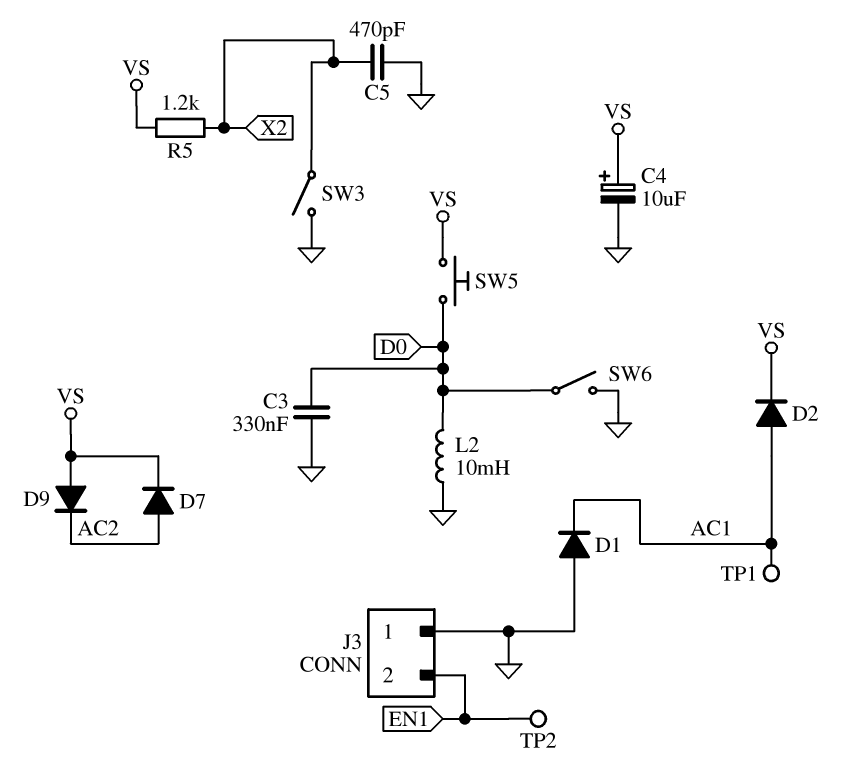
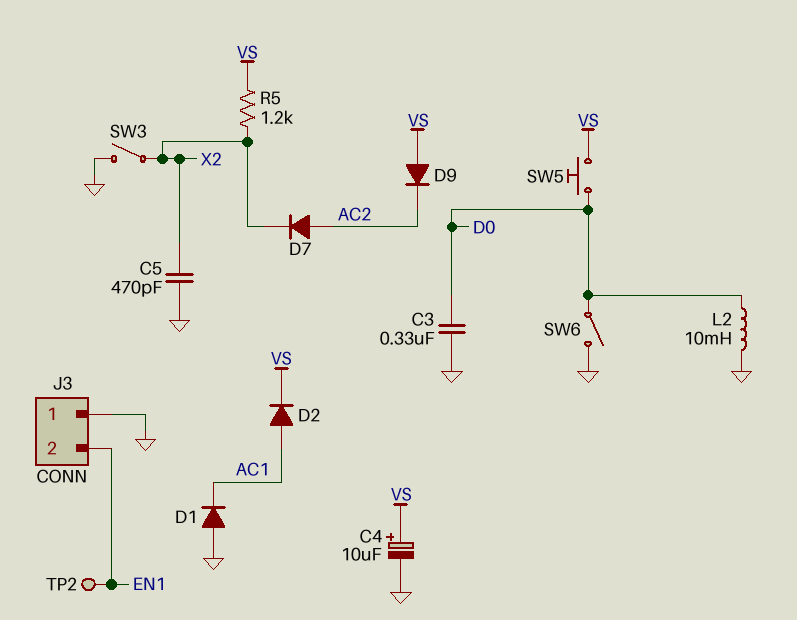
D7: diode (A AC2, K VS) -> diode (A AC2, K X2)
TP1: test point (AC1) -> none

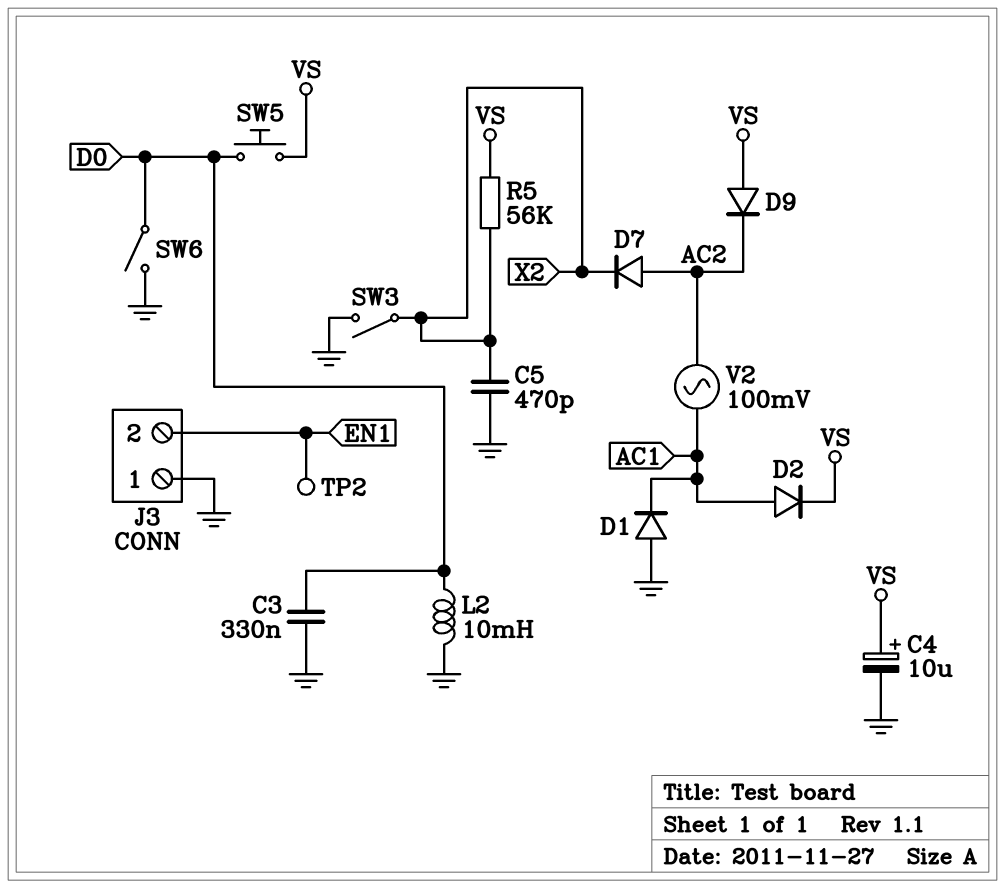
R5: 1.2k (VS, X2) -> 56k (VS, X2)
V2: none -> AC 100mV (AC1, AC2)

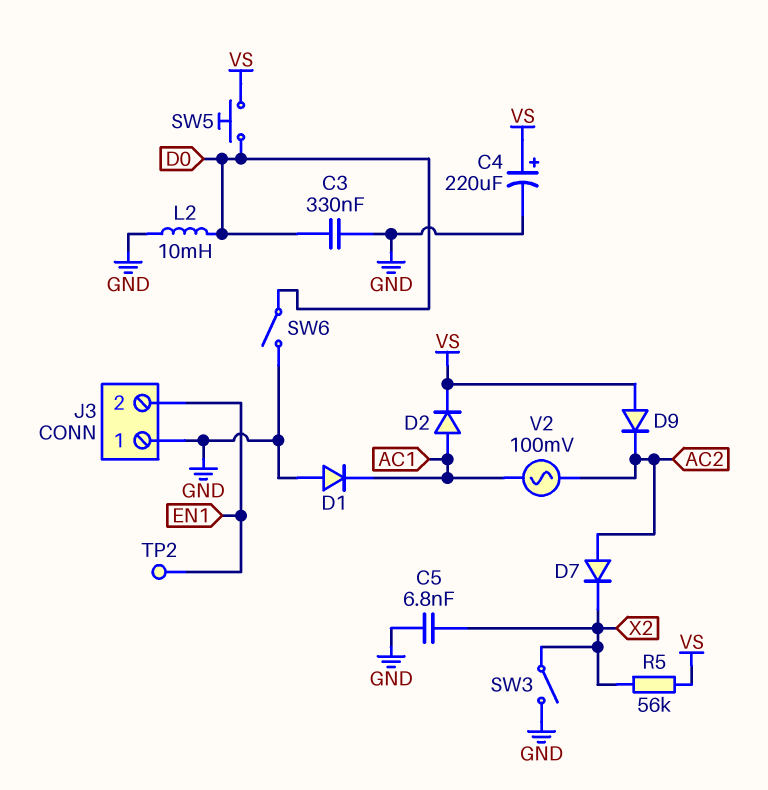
C4: 10uF (plus VS, minus GND) -> 220uF (plus VS, minus GND)
C5: 470pF (GND, X2) -> 6.8nF (GND, X2)

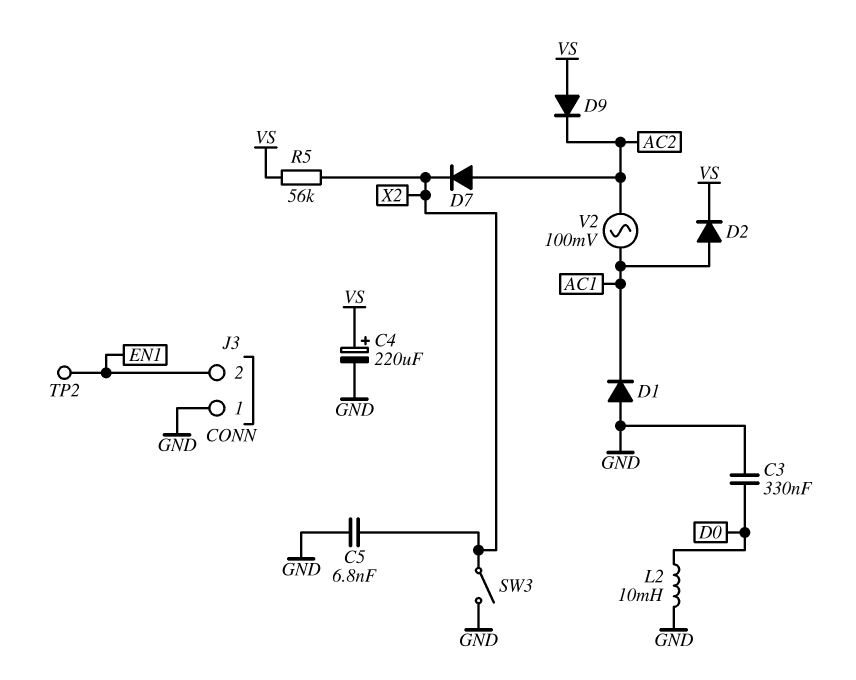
SW5: button (D0, VS) -> none
SW6: switch (D0, GND) -> none

